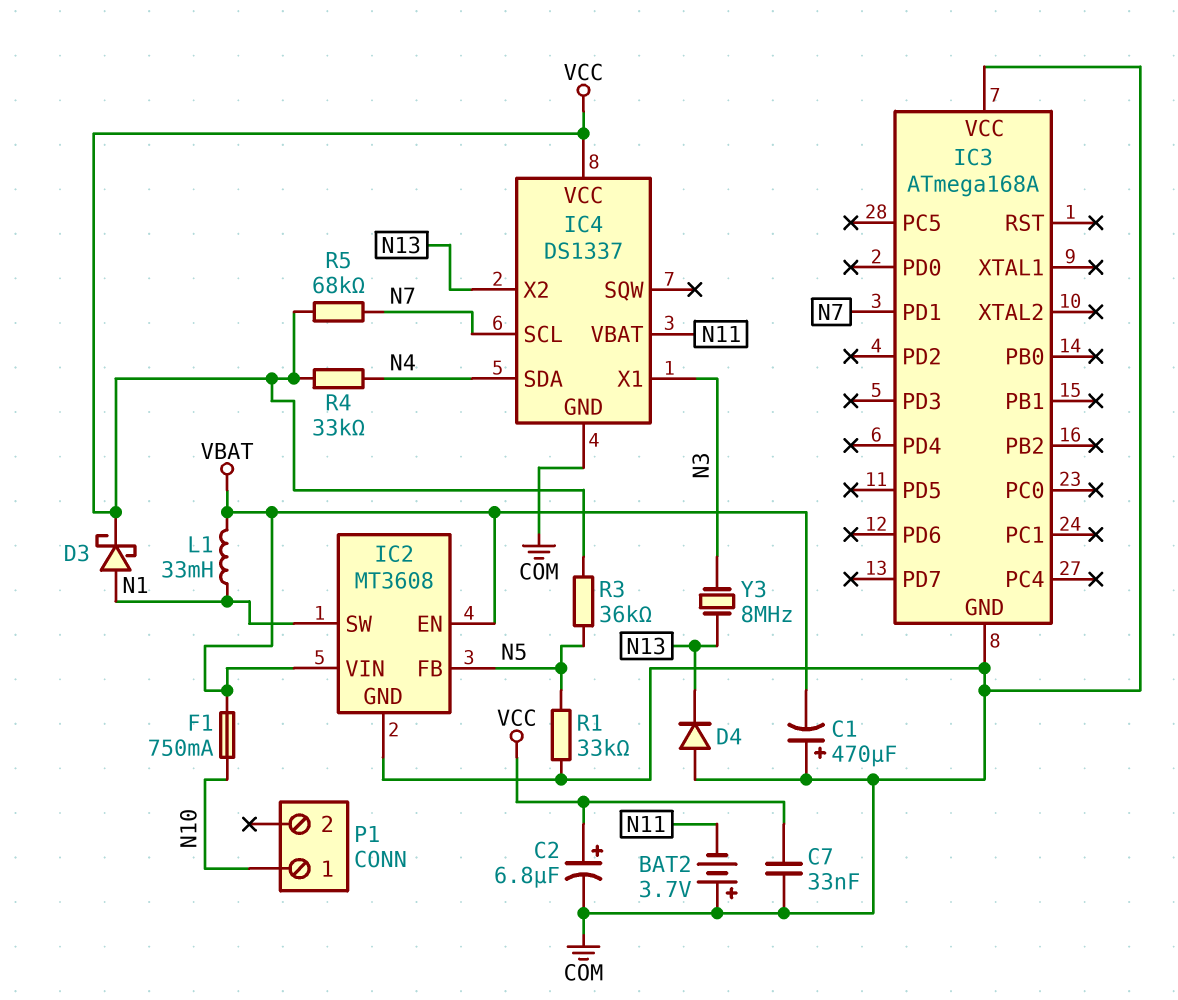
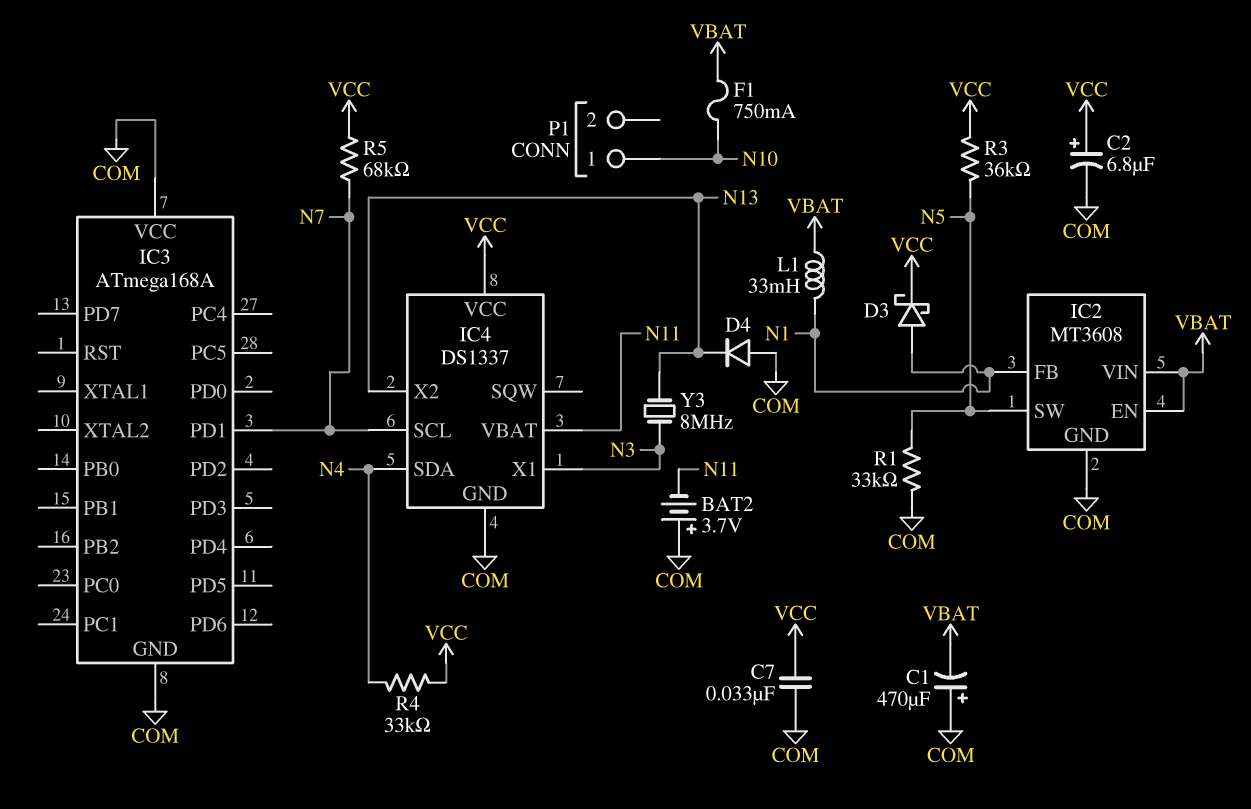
IC2 pin FB: N5 -> N1
IC2 pin SW: N1 -> N5

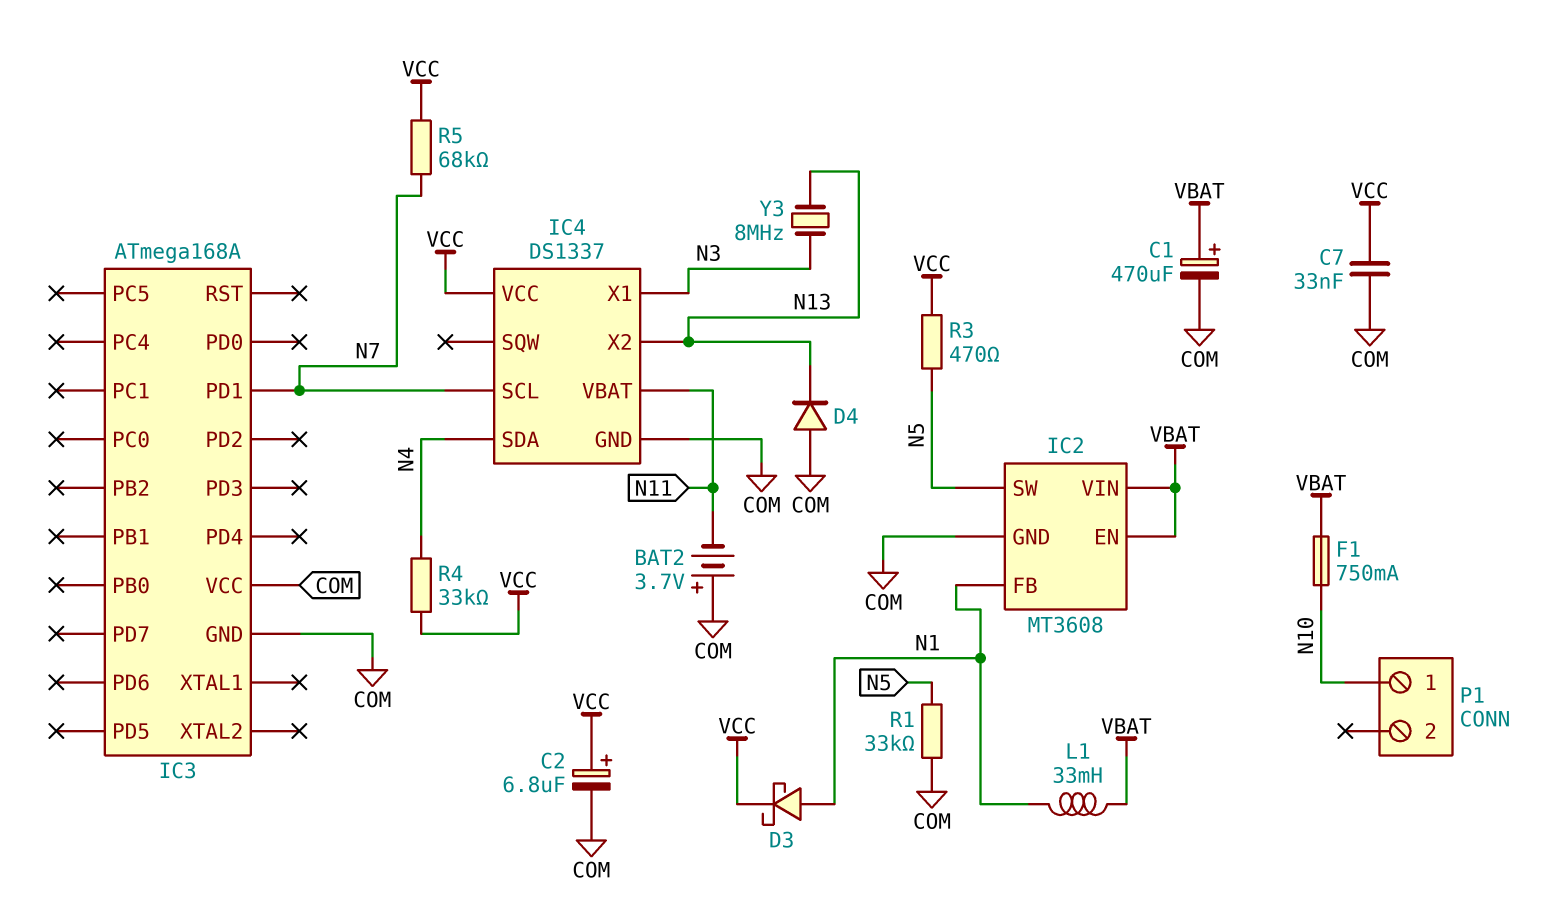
C1: 470uF (plus COM, minus VBAT) -> 470uF (plus VBAT, minus COM)
R3: 36k (N5, VCC) -> 470 (N5, VCC)

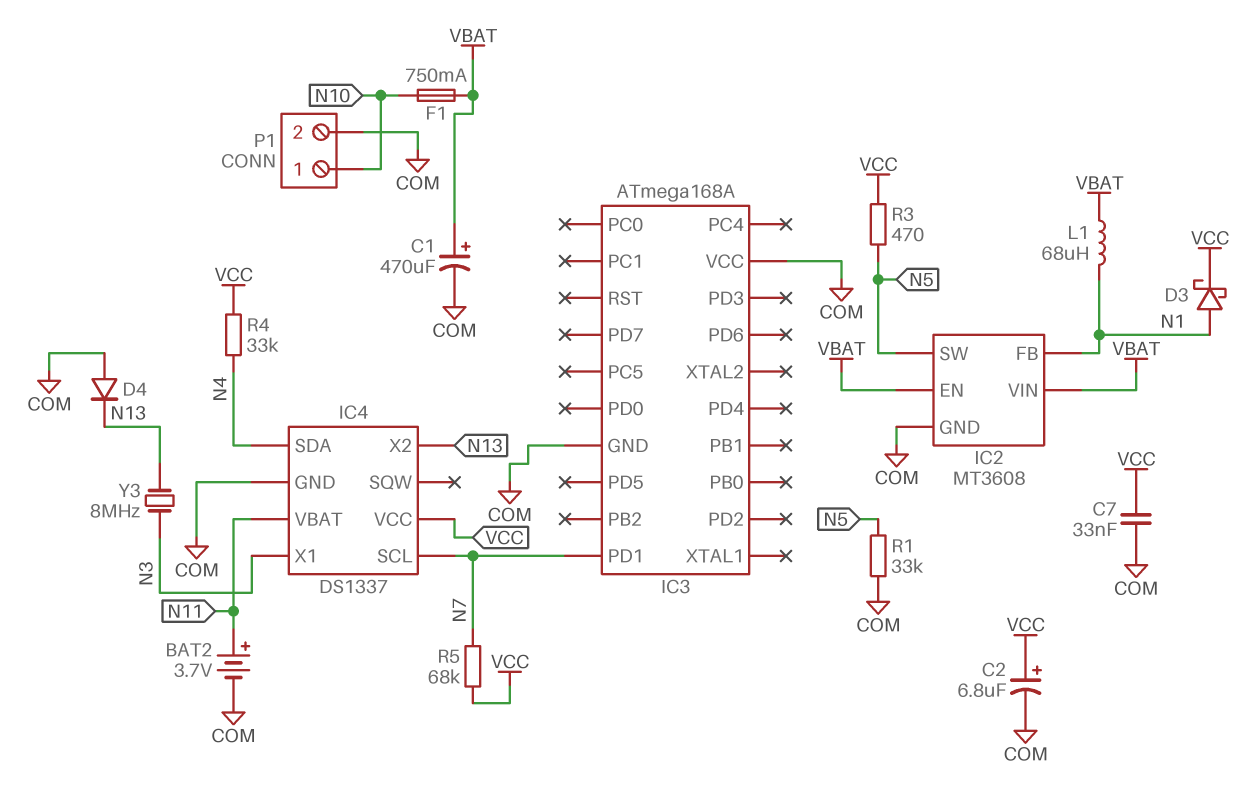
BAT2: 3.7V (plus COM, minus N11) -> 3.7V (plus N11, minus COM)
L1: 33mH (N1, VBAT) -> 68uH (N1, VBAT)
P1 pin 2: none -> COM

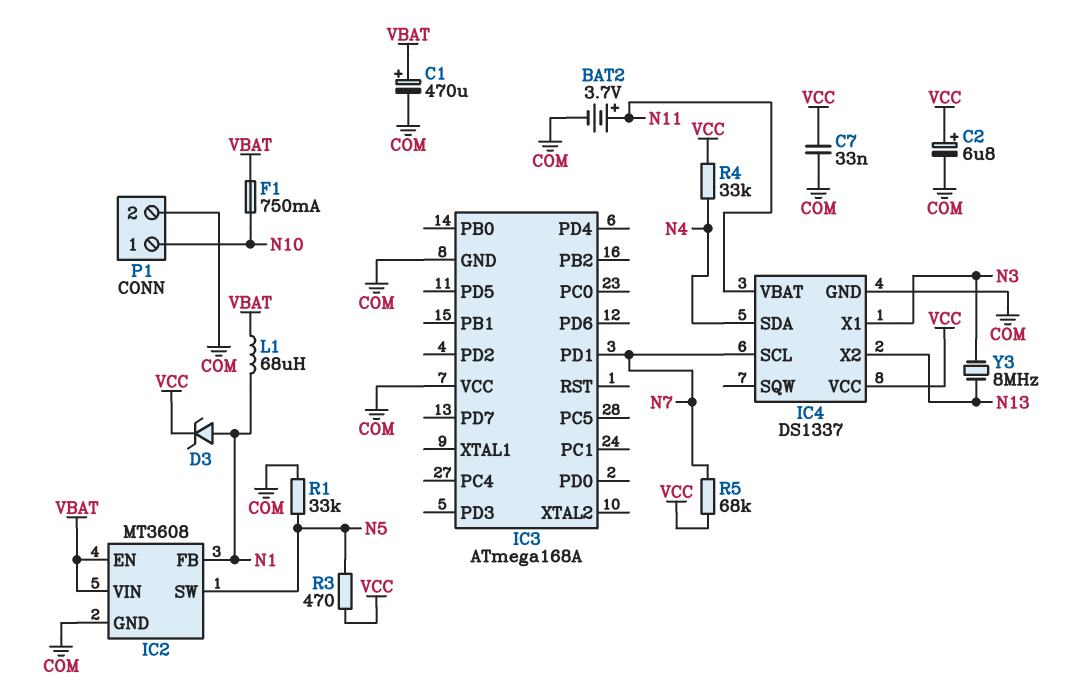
D3: schottky (A N1, K VCC) -> zener (A N1, K VCC)
D4: diode (A COM, K N13) -> none

